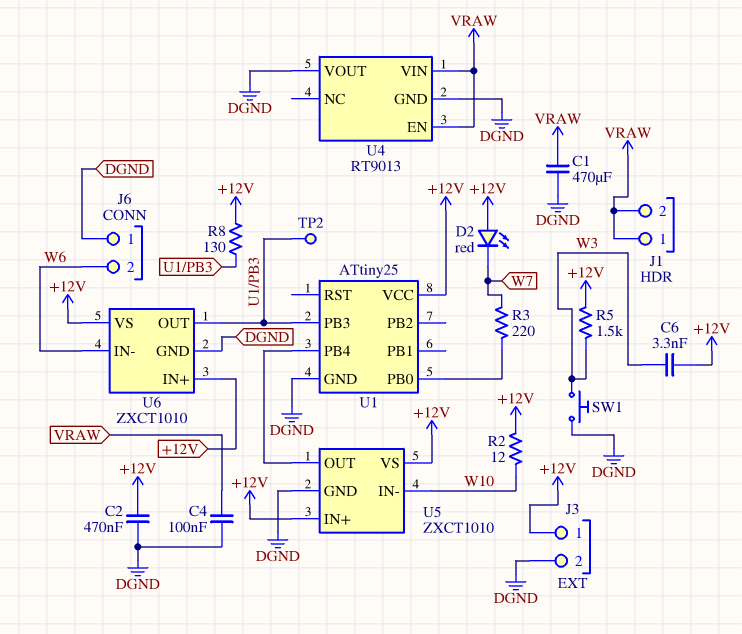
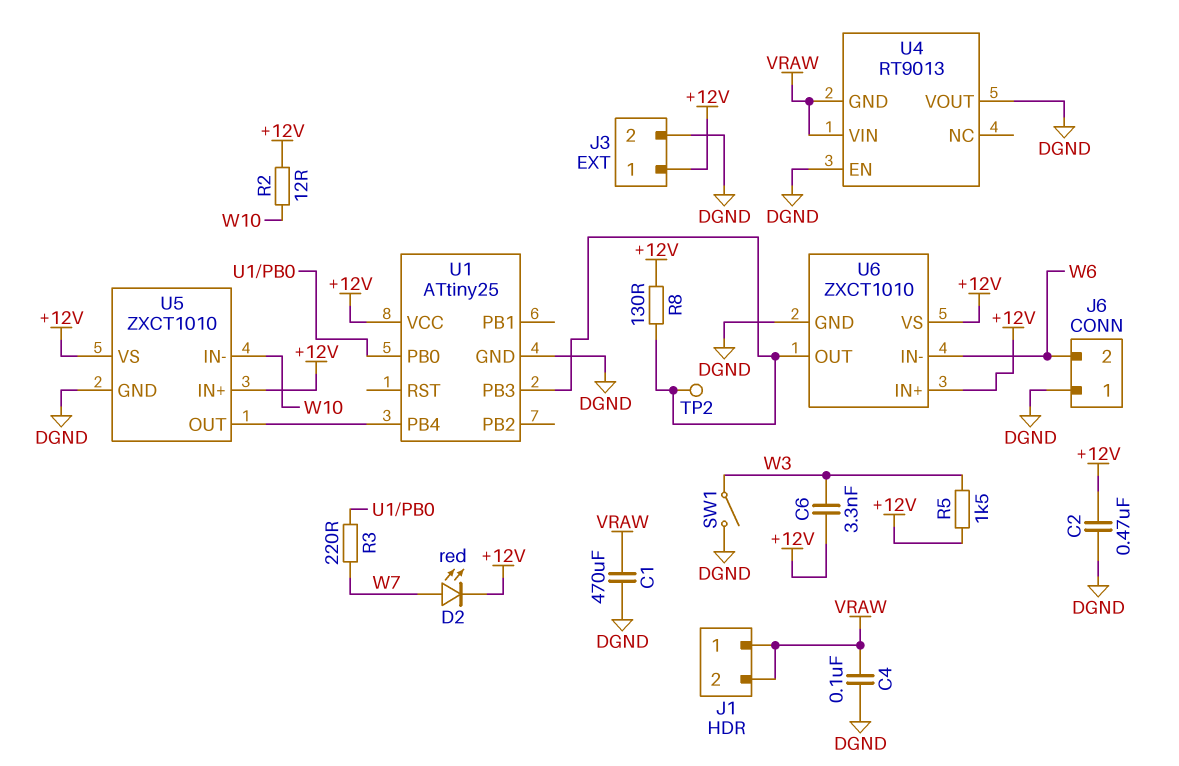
D2: LED red (A +12V, K W7) -> LED red (A W7, K +12V)
SW1: button (DGND, W3) -> switch (DGND, W3)
U4 pin EN: VRAW -> DGND
U4 pin GND: DGND -> VRAW

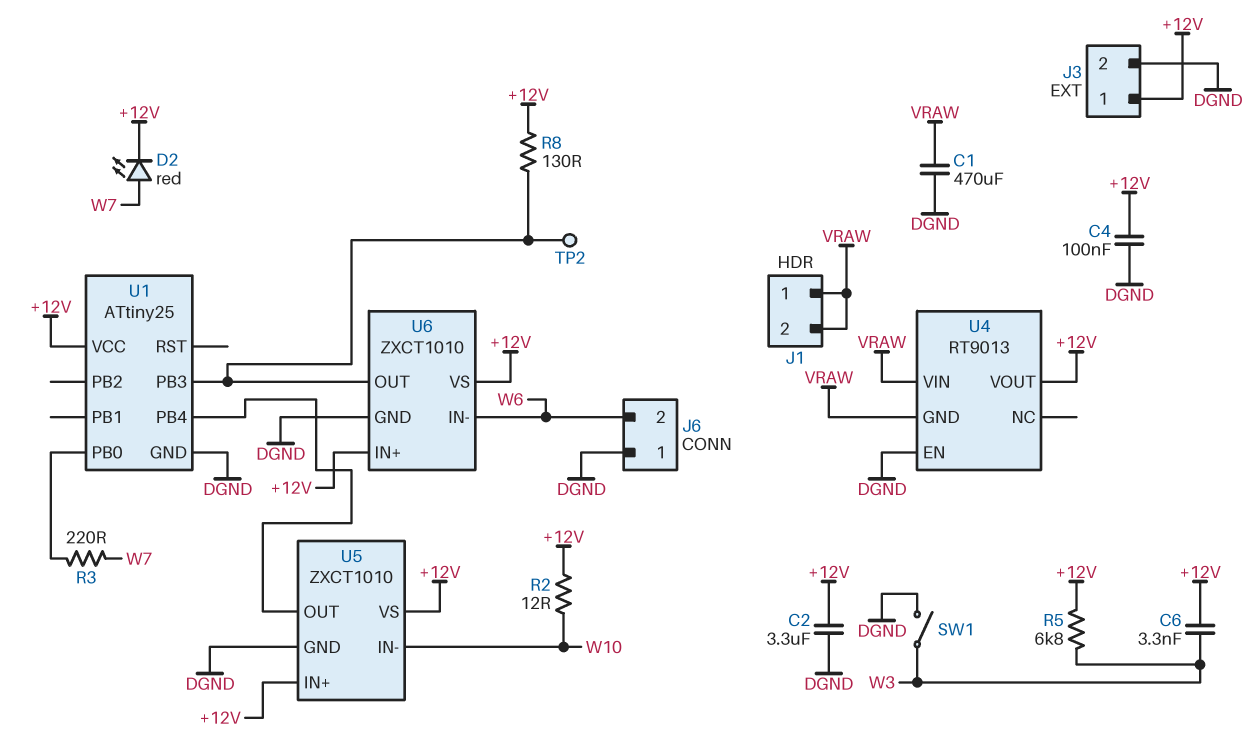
C2: 470nF (+12V, DGND) -> 3.3uF (+12V, DGND)
C4: 100nF (DGND, VRAW) -> 100nF (+12V, DGND)
R5: 1.5k (+12V, W3) -> 6.8k (+12V, W3)
U4 pin VOUT: DGND -> +12V

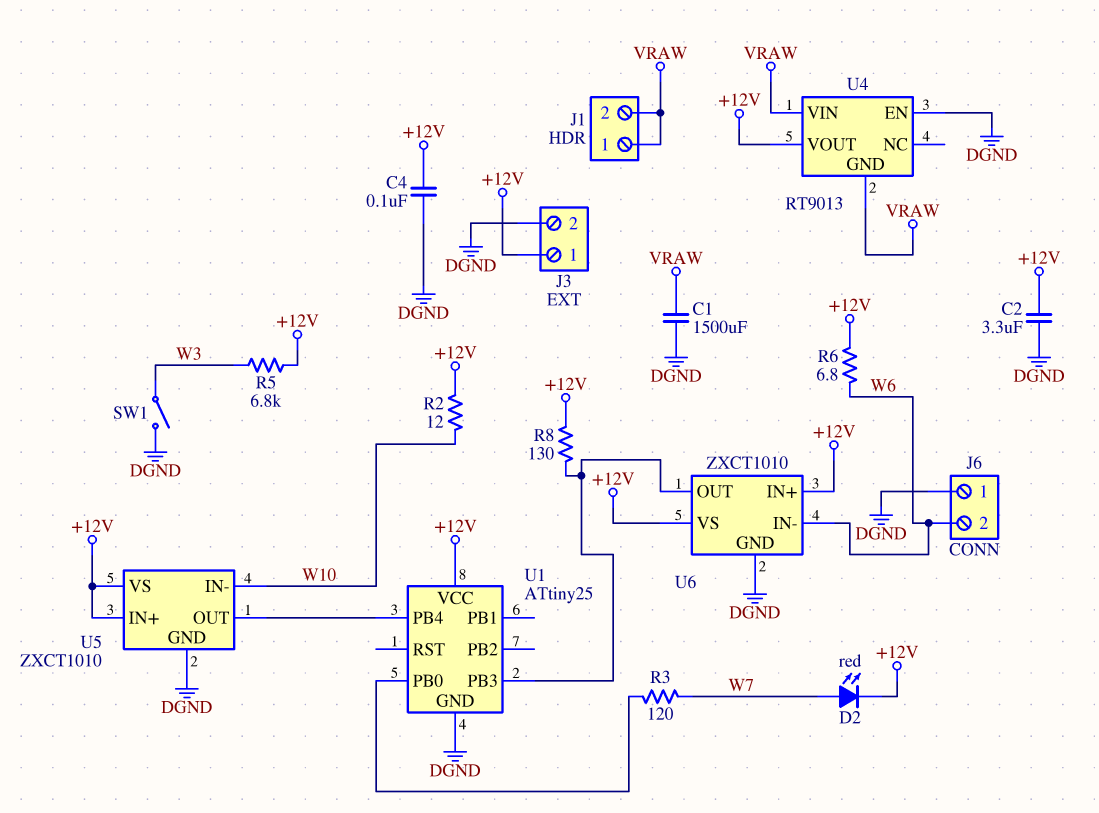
C1: 470uF (DGND, VRAW) -> 1500uF (DGND, VRAW)
C6: 3.3nF (+12V, W3) -> none
R3: 220 (U1/PB0, W7) -> 120 (U1/PB0, W7)
R6: none -> 6.8 (+12V, W6)
TP2: test point (U1/PB3) -> none

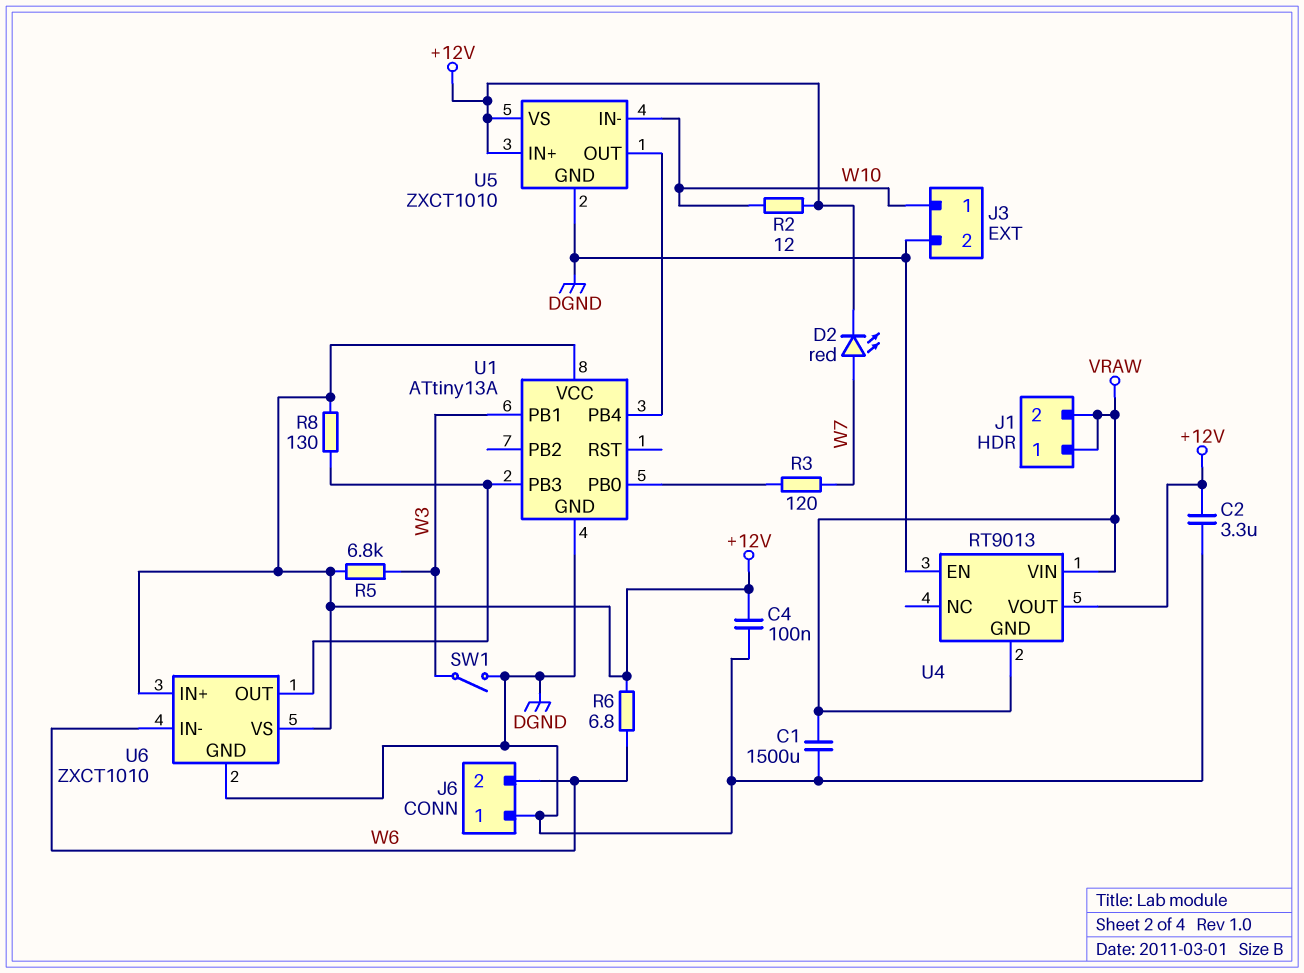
J3 pin 1: +12V -> W10
U1: ATtiny25 -> ATtiny13A
U1 pin PB1: none -> W3

